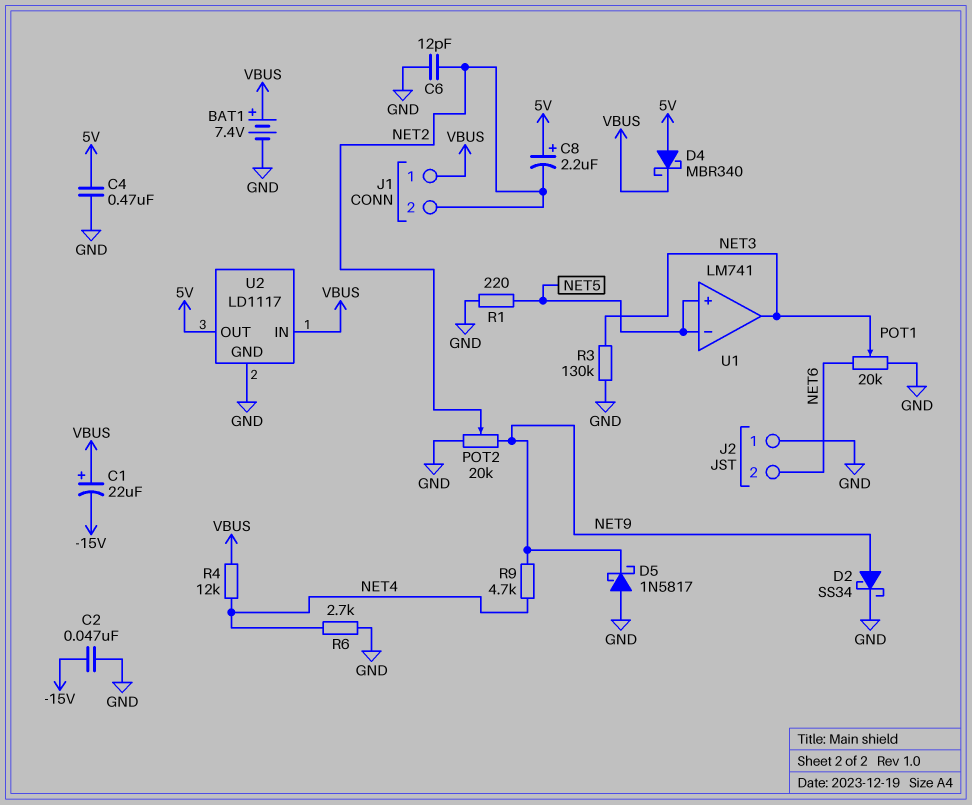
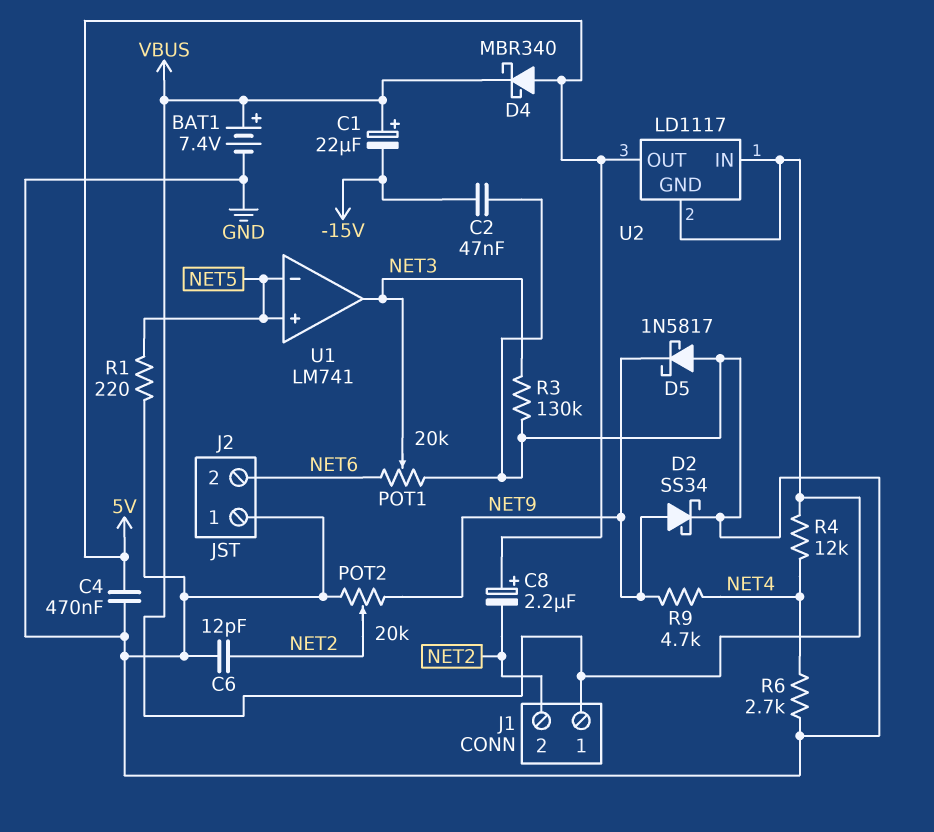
U2 pin GND: GND -> VBUS

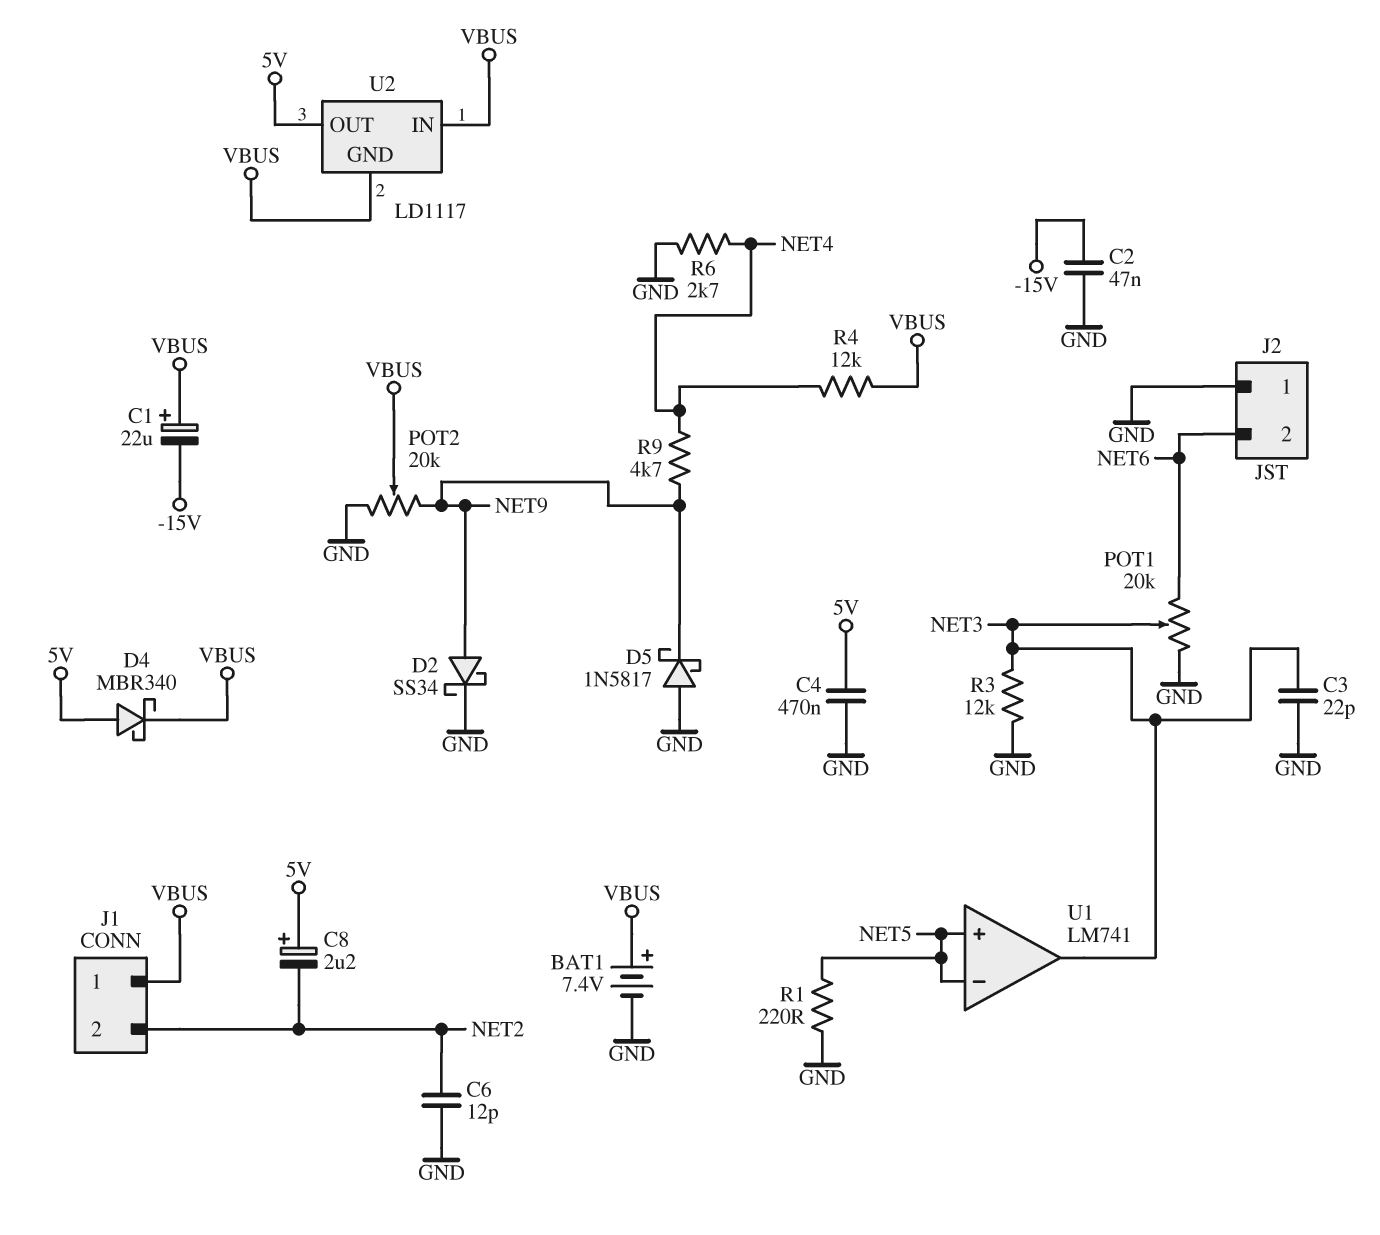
C3: none -> 22pF (GND, NET3)
POT2: 20k (GND, NET9, wiper NET2) -> 20k (GND, NET9, wiper VBUS)
R3: 130k (GND, NET3) -> 12k (GND, NET3)

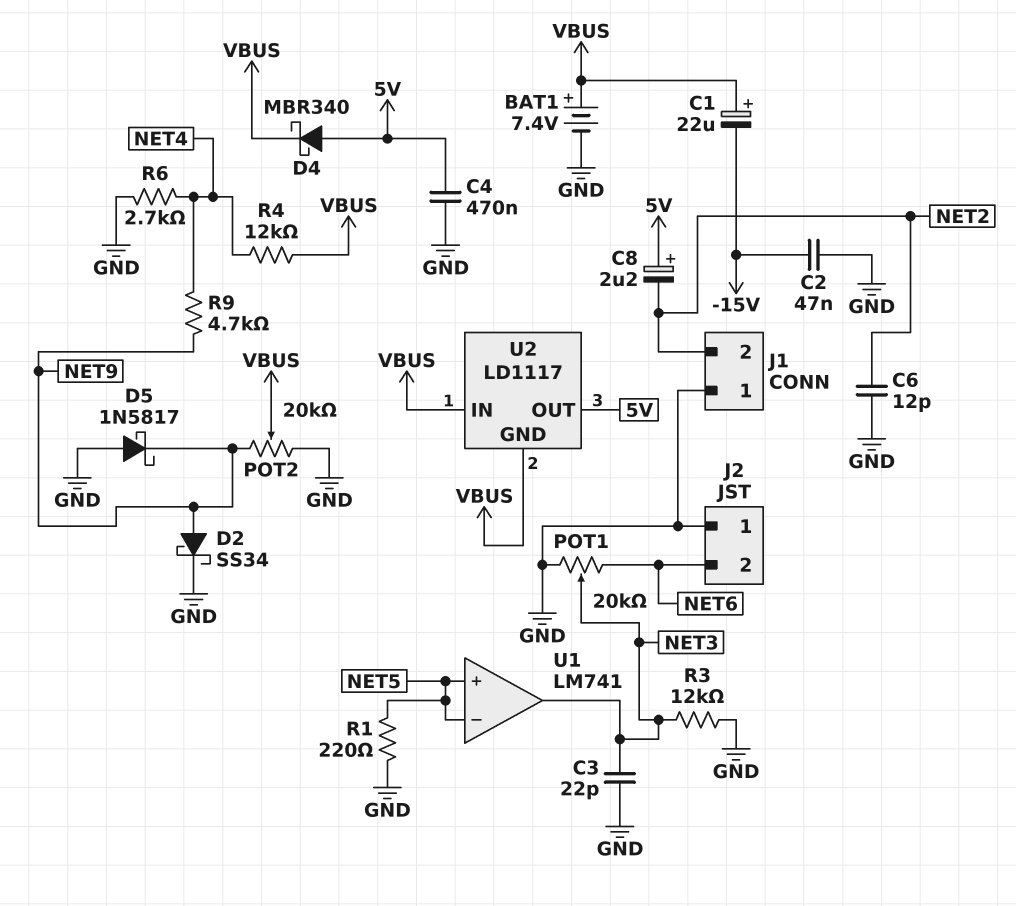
J1 pin 1: VBUS -> GND

